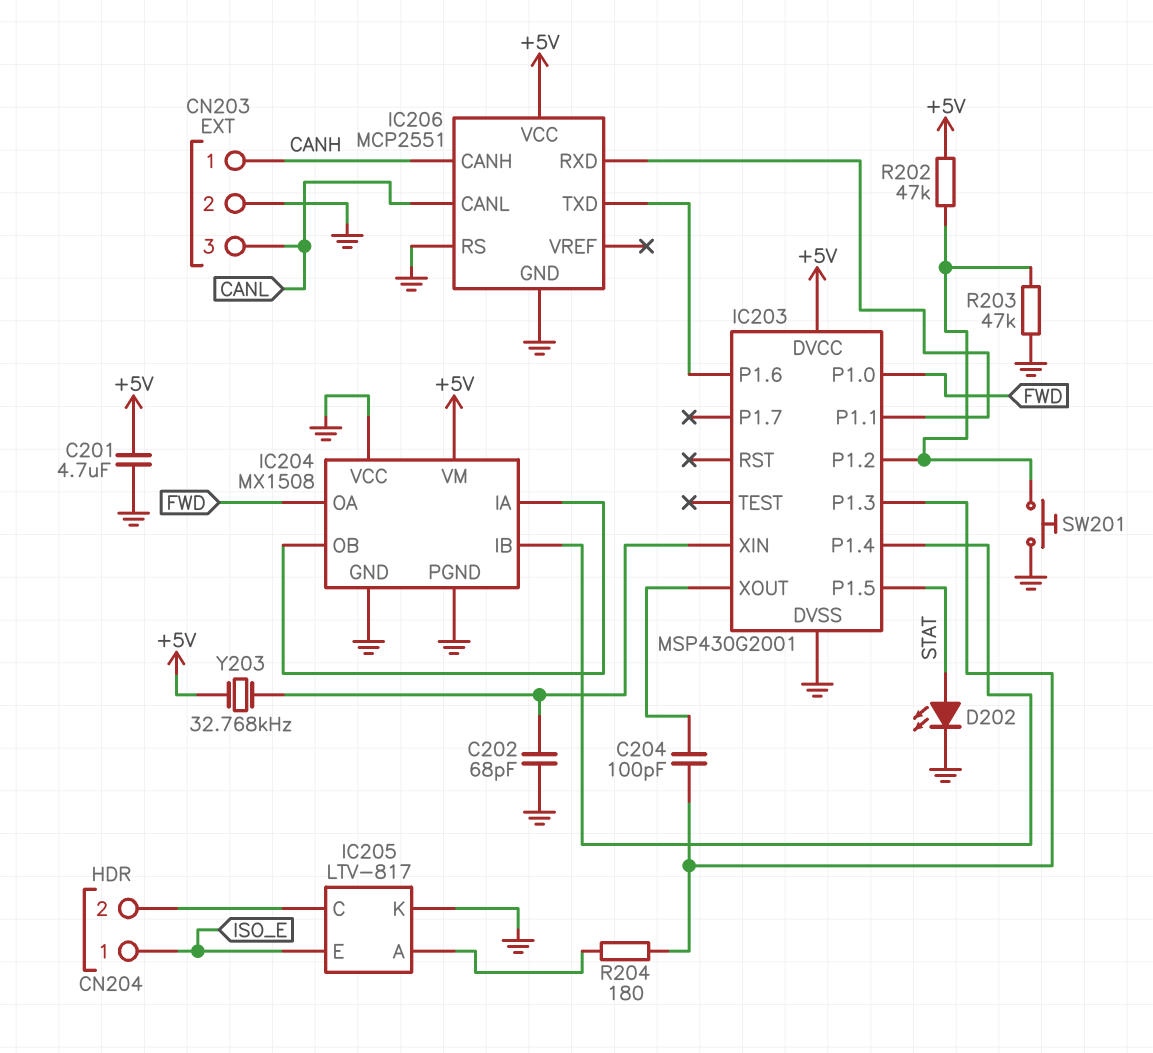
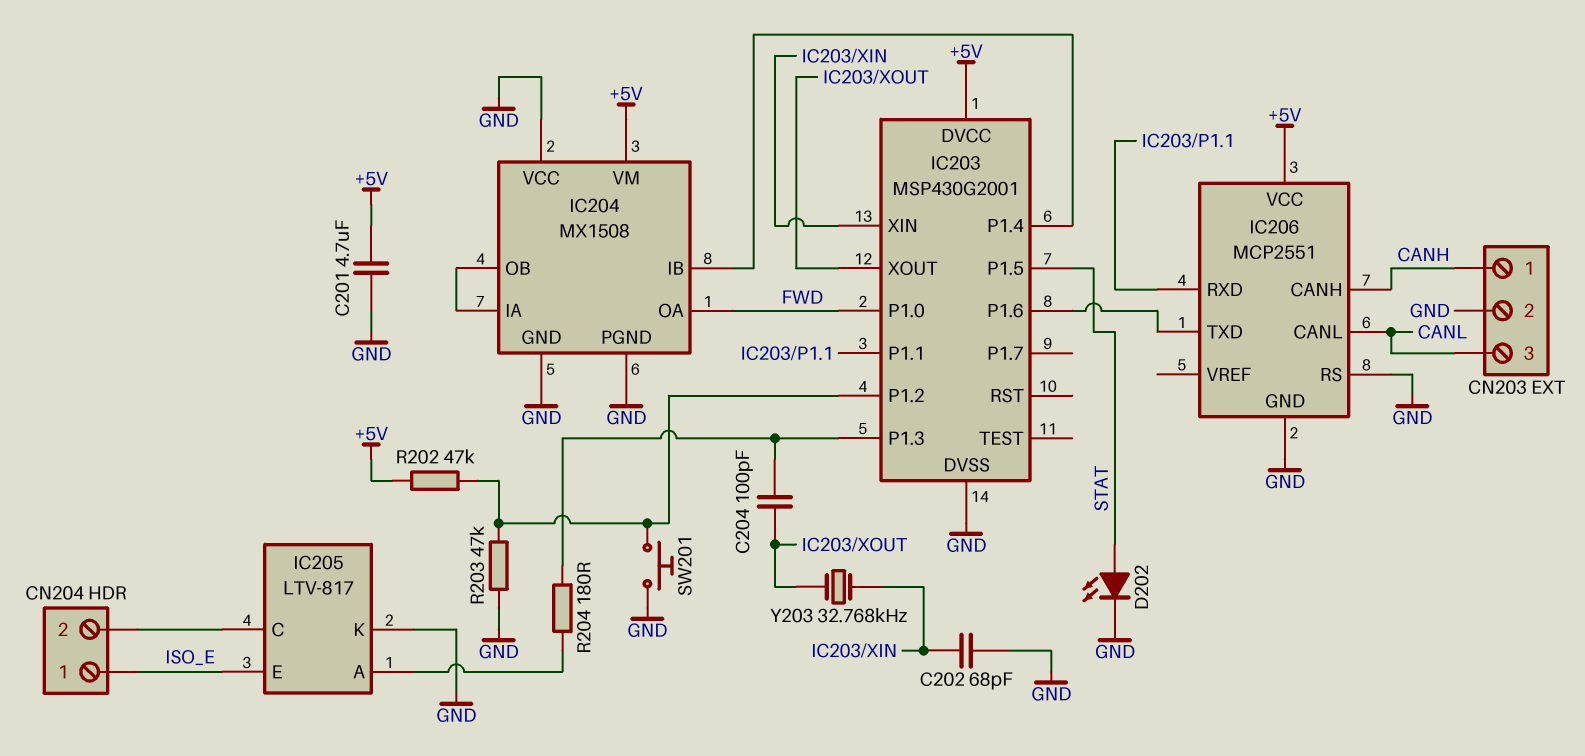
Y203: 32.768kHz (+5V, IC203/XIN) -> 32.768kHz (IC203/XIN, IC203/XOUT)

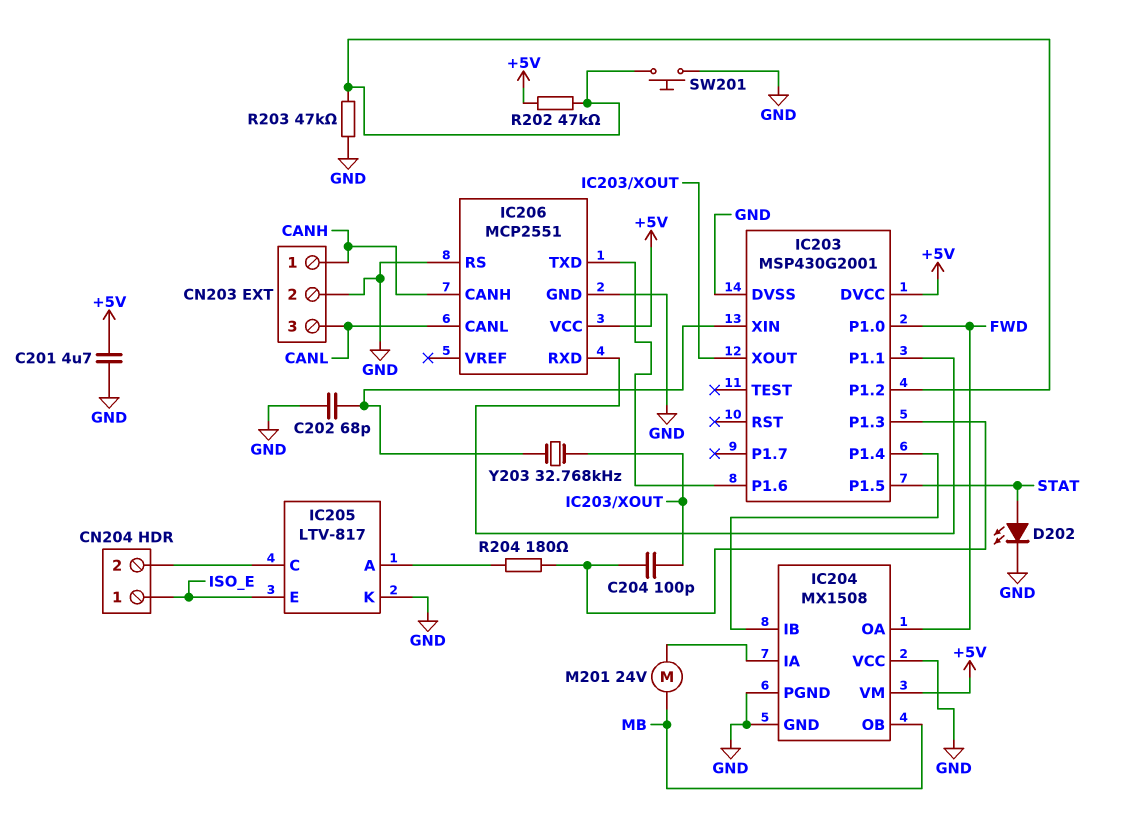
IC204 pin OB: IC204/IA -> MB
M201: none -> motor 24V (IC204/IA, MB)

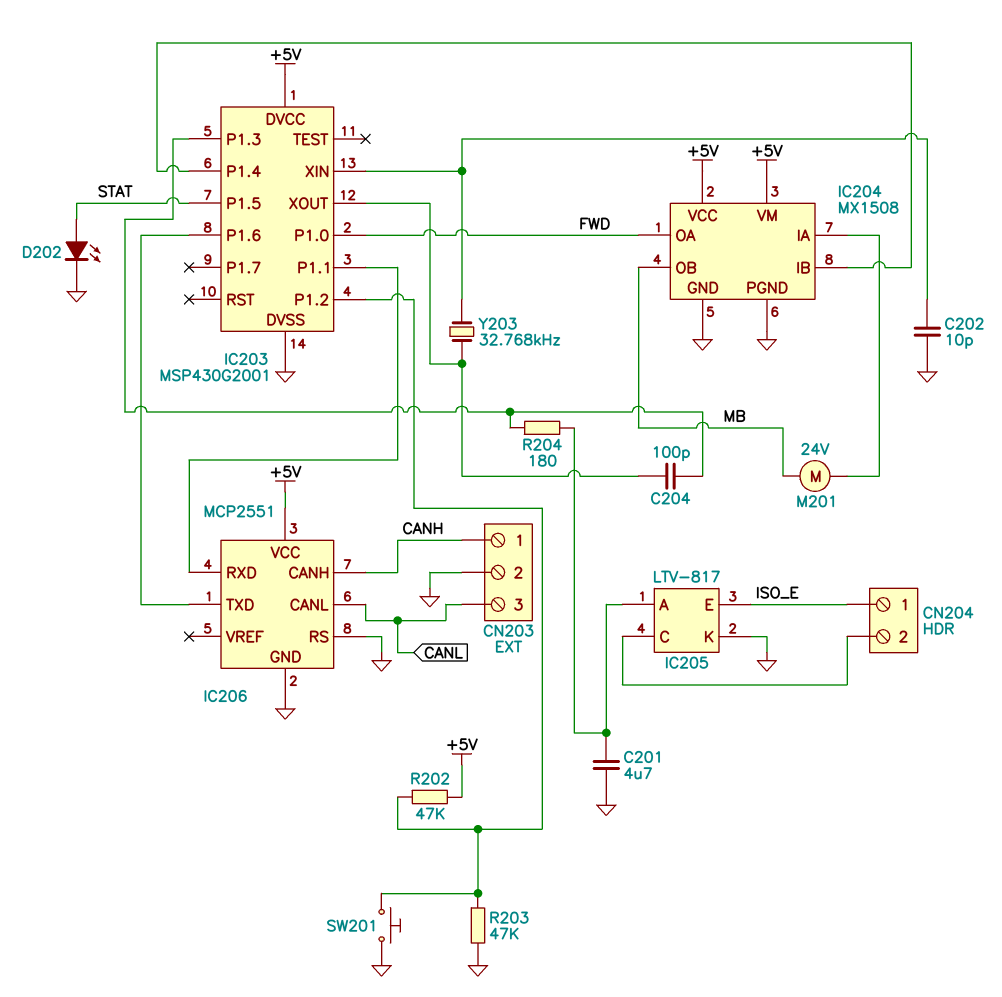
C201: 4.7uF (+5V, GND) -> 4.7uF (GND, IC205/A)
C202: 68pF (GND, IC203/XIN) -> 10pF (GND, IC203/XIN)
IC204 pin VCC: GND -> +5V

